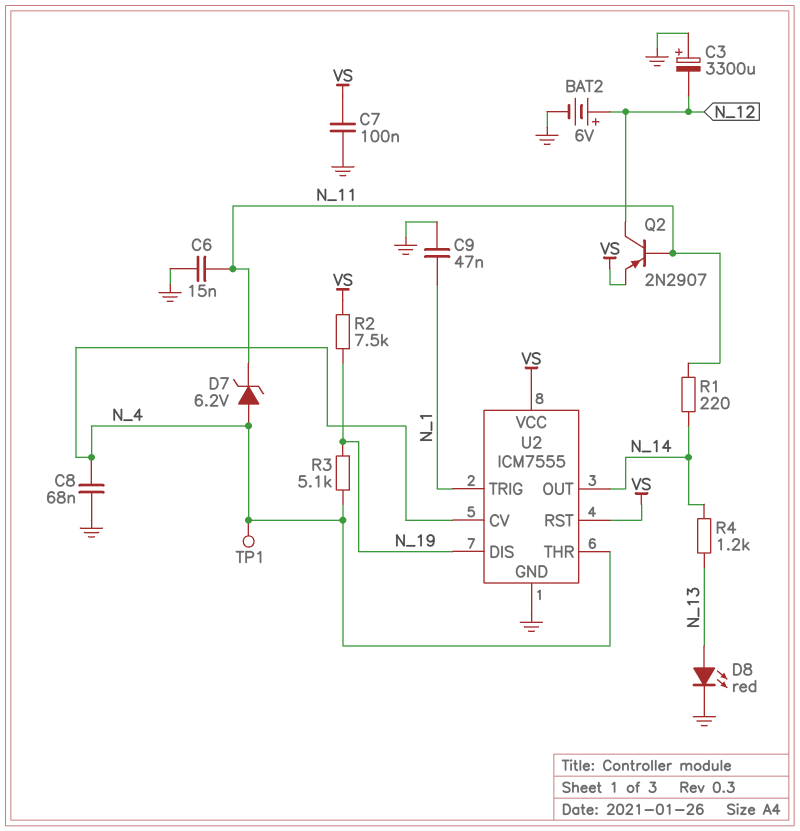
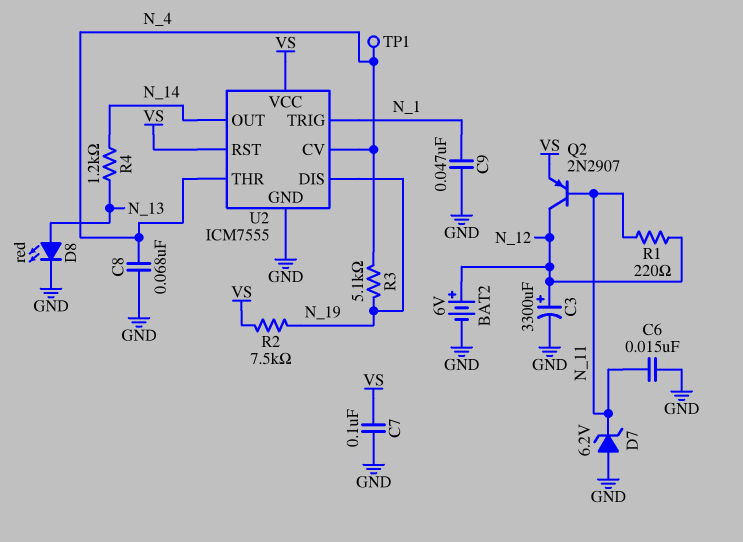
C3: 3300uF (plus GND, minus N_12) -> 3300uF (plus N_12, minus GND)
D7: zener 6.2V (A N_4, K N_11) -> zener 6.2V (A GND, K N_11)
R1: 220 (N_11, N_14) -> 220 (N_11, N_12)

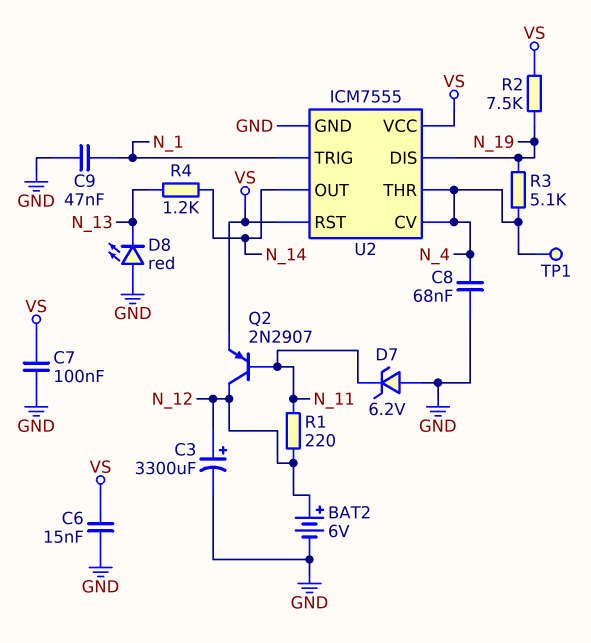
C6: 15nF (GND, N_11) -> 15nF (GND, VS)
D8: LED red (A N_13, K GND) -> LED red (A GND, K N_13)

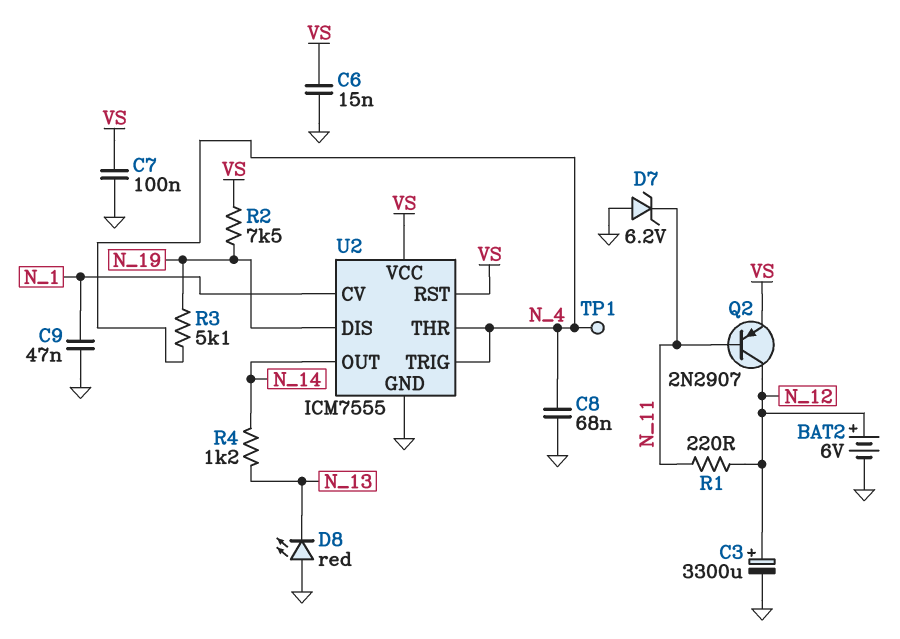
U2 pin CV: N_4 -> N_1
U2 pin TRIG: N_1 -> N_4

